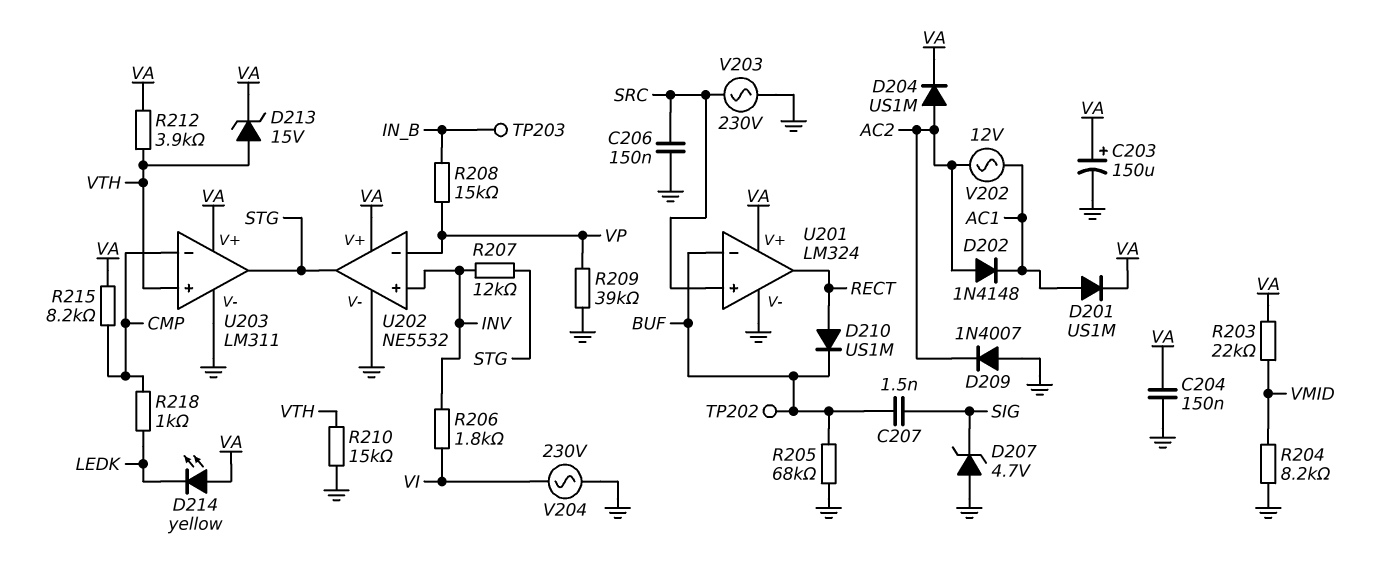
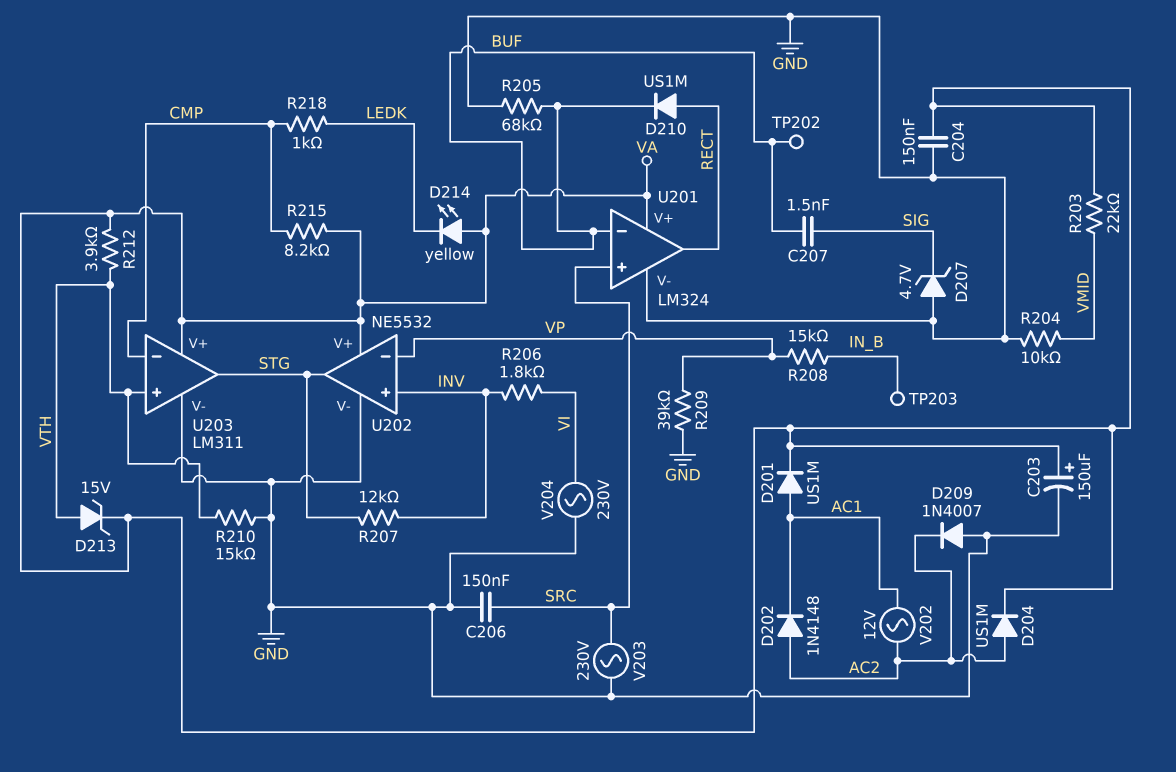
R204: 8.2k (GND, VMID) -> 10k (GND, VMID)

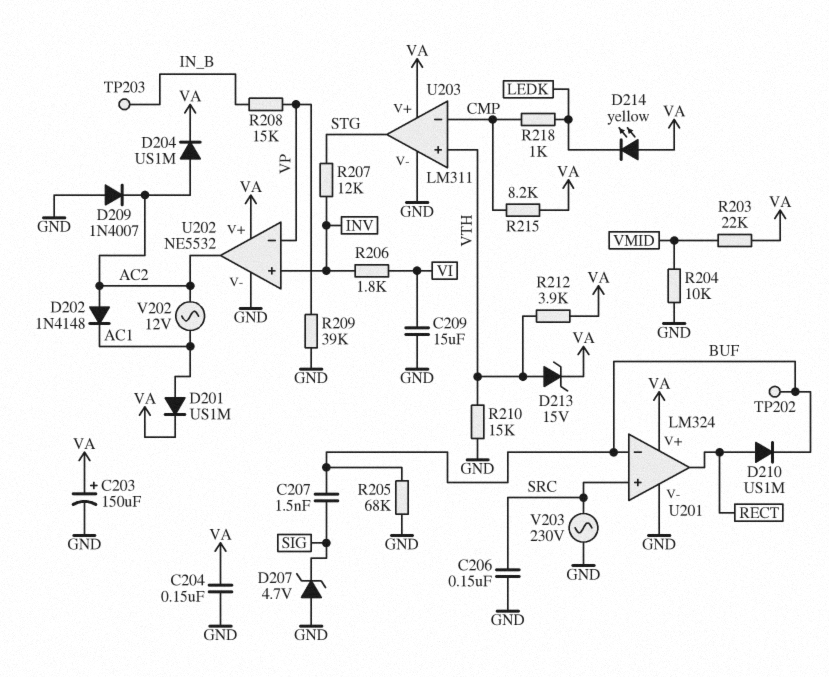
C209: none -> 15uF (GND, VI)
U202 pin out: STG -> AC2
V204: AC 230V (GND, VI) -> none

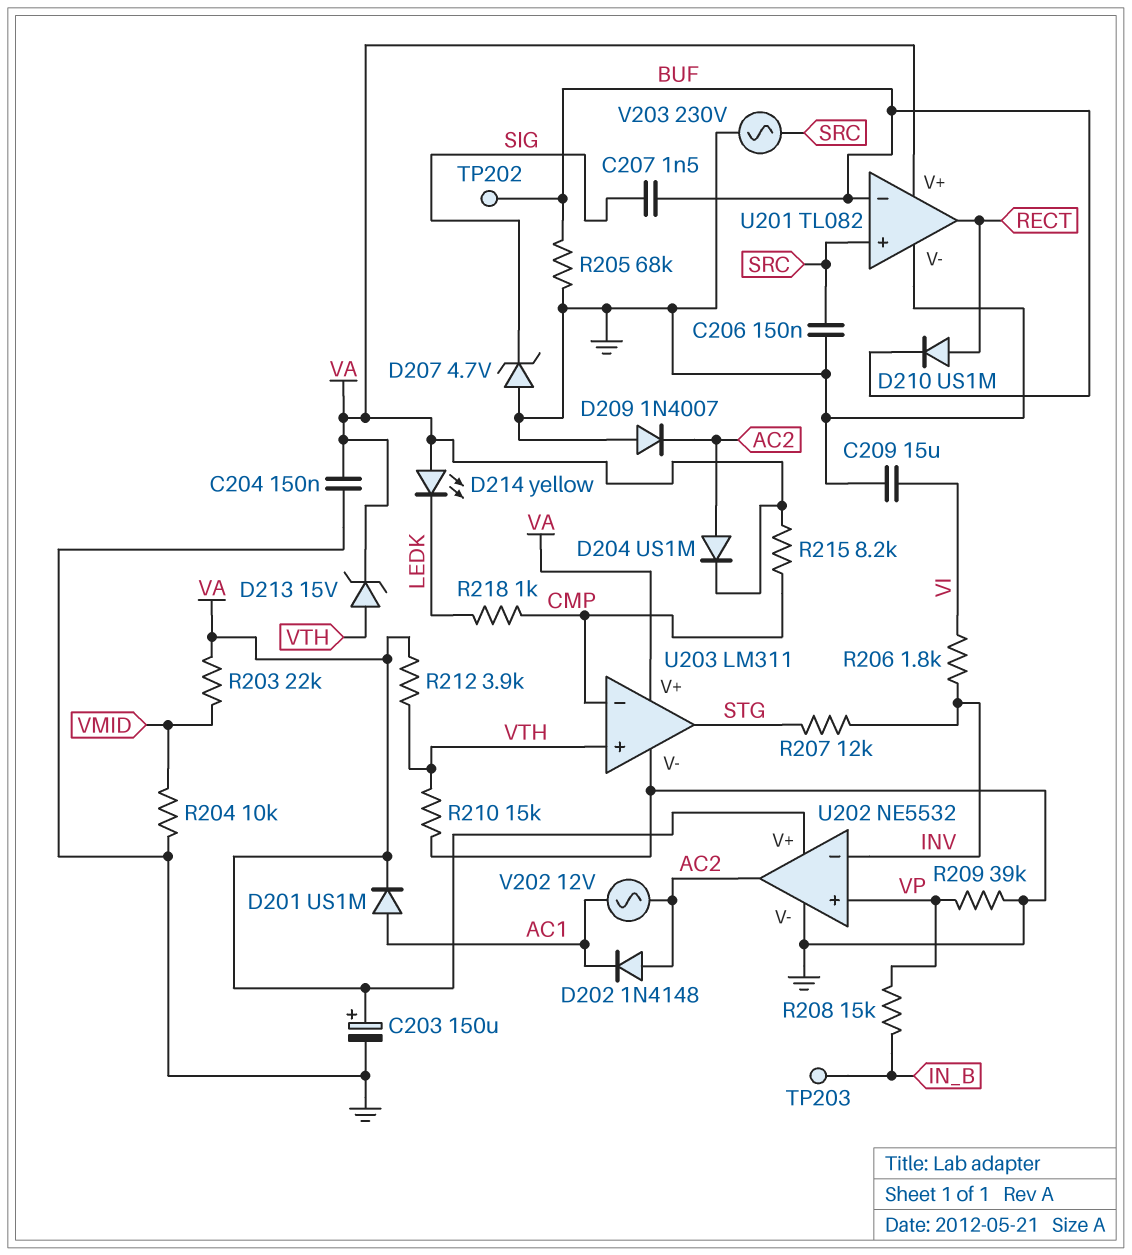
U201: LM324 -> TL082
U202 pin in+: INV -> VP
U202 pin in-: VP -> INV

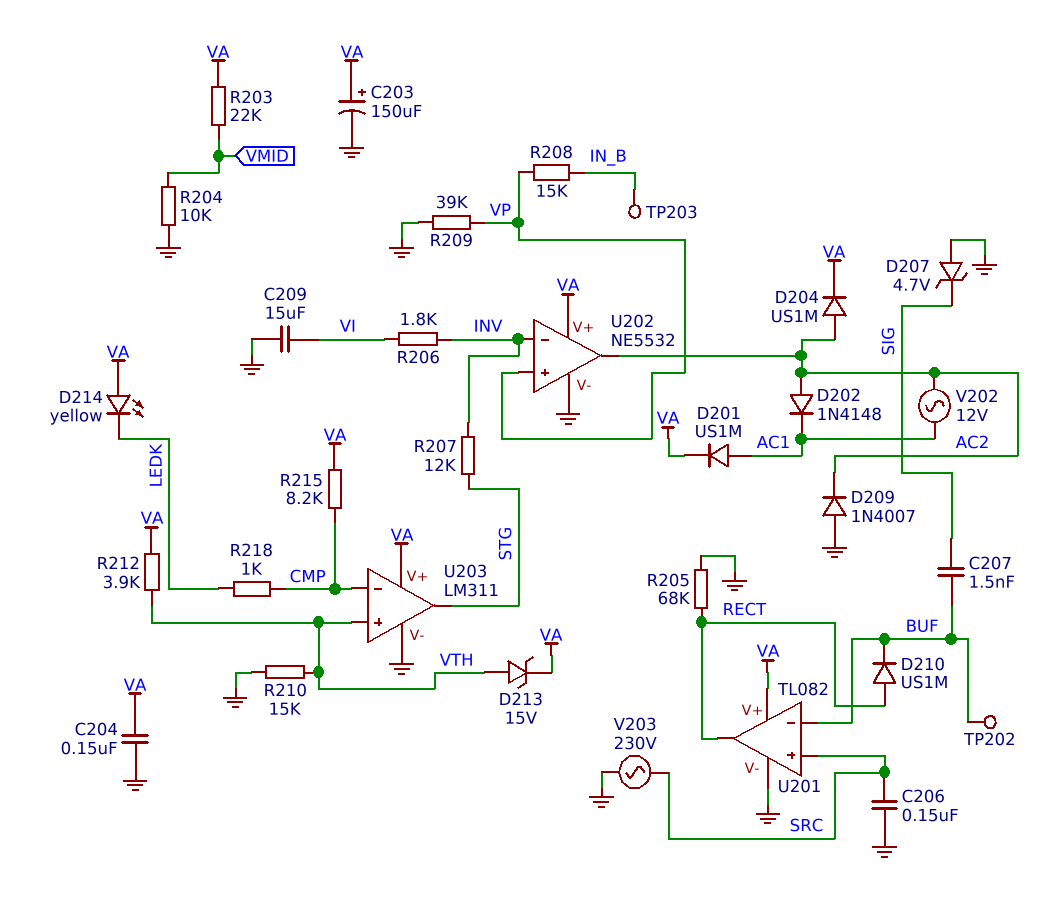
R205: 68k (BUF, GND) -> 68k (GND, RECT)

